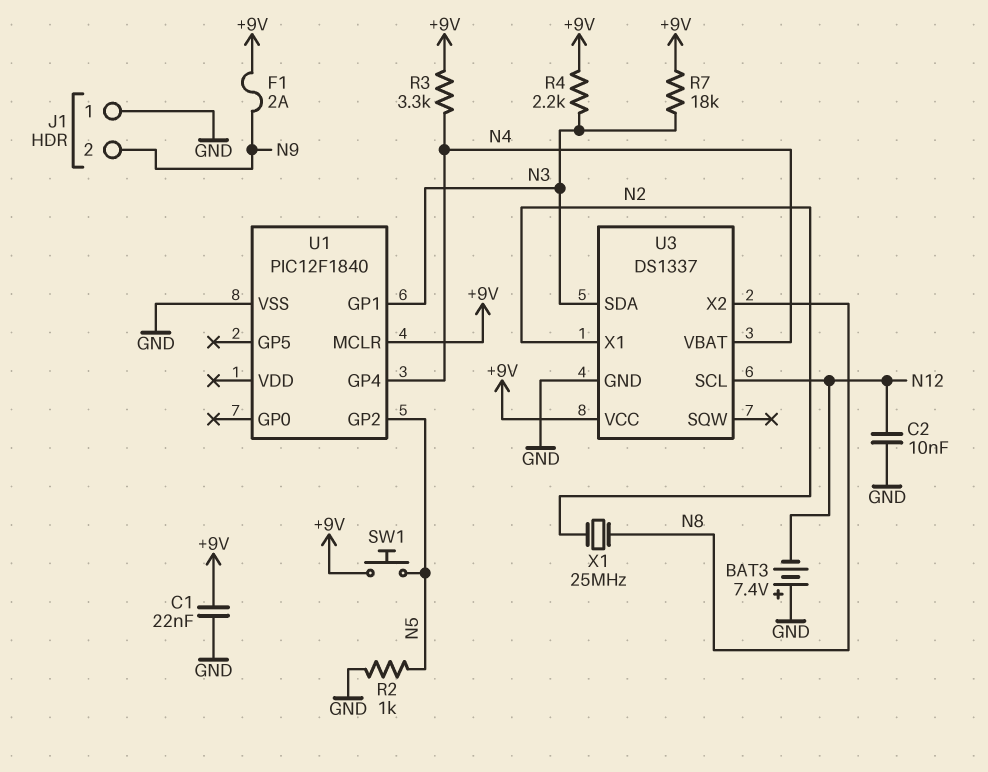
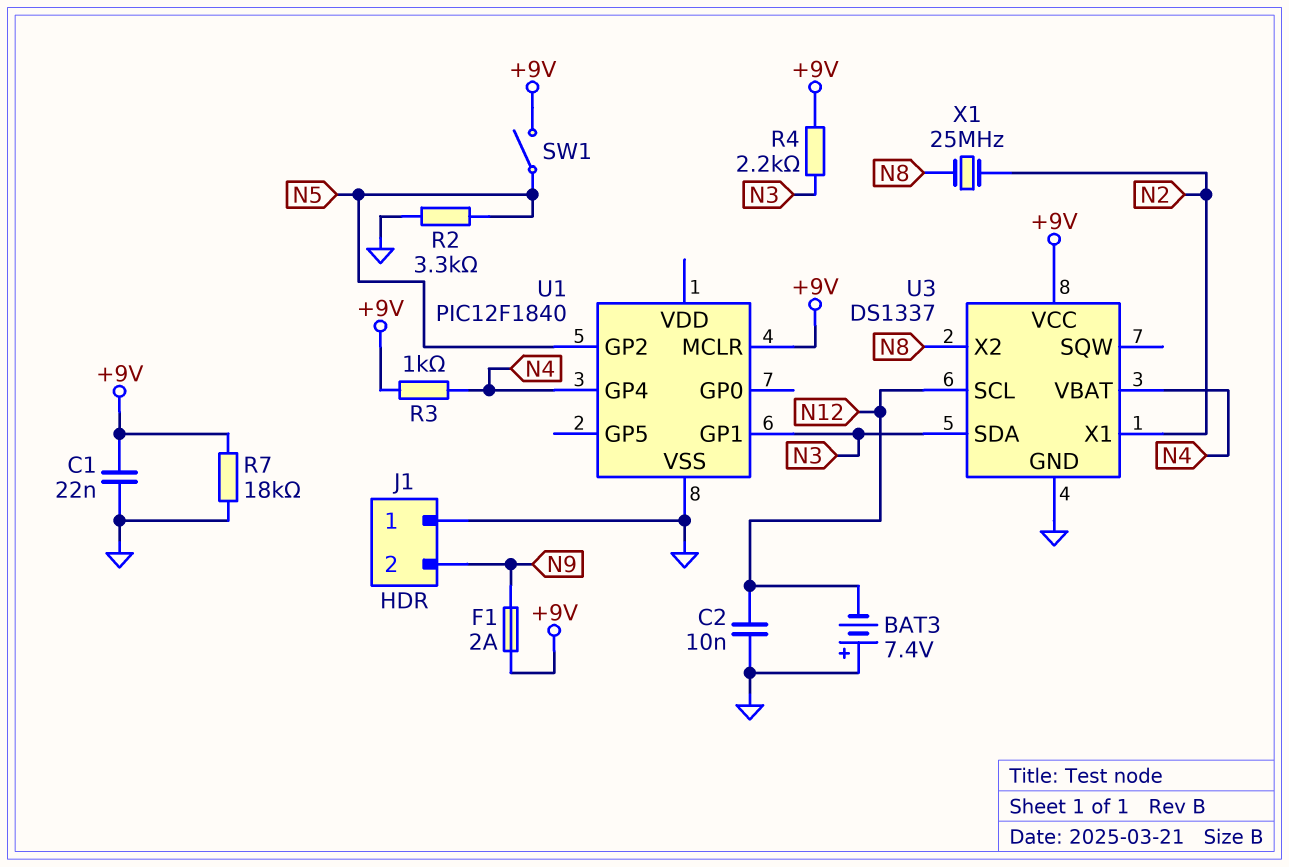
R2: 1k (GND, N5) -> 3.3k (GND, N5)
R3: 3.3k (+9V, N4) -> 1k (+9V, N4)
R7: 18k (+9V, N3) -> 18k (+9V, GND)
SW1: button (+9V, N5) -> switch (+9V, N5)

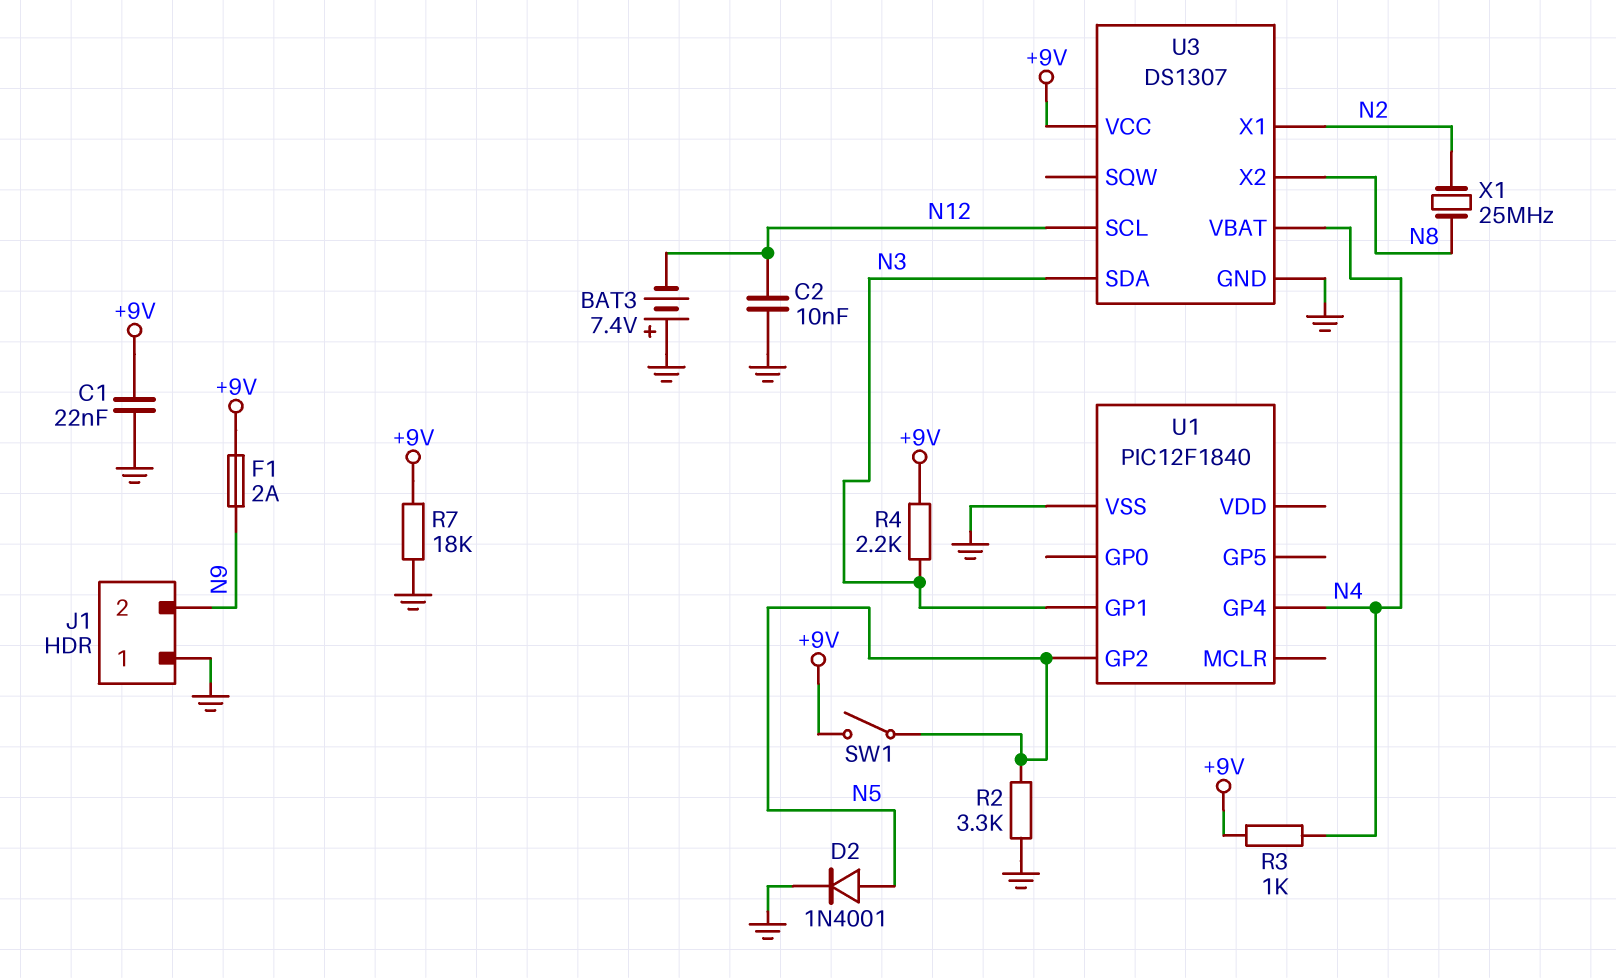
D2: none -> diode 1N4001 (A N5, K GND)
U1 pin MCLR: +9V -> none
U3: DS1337 -> DS1307

